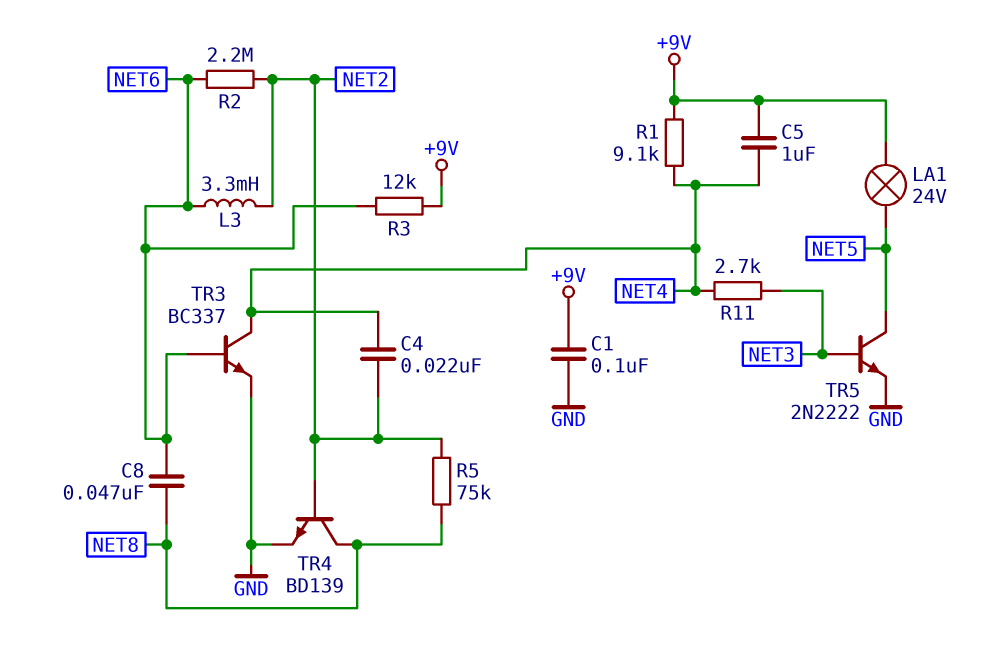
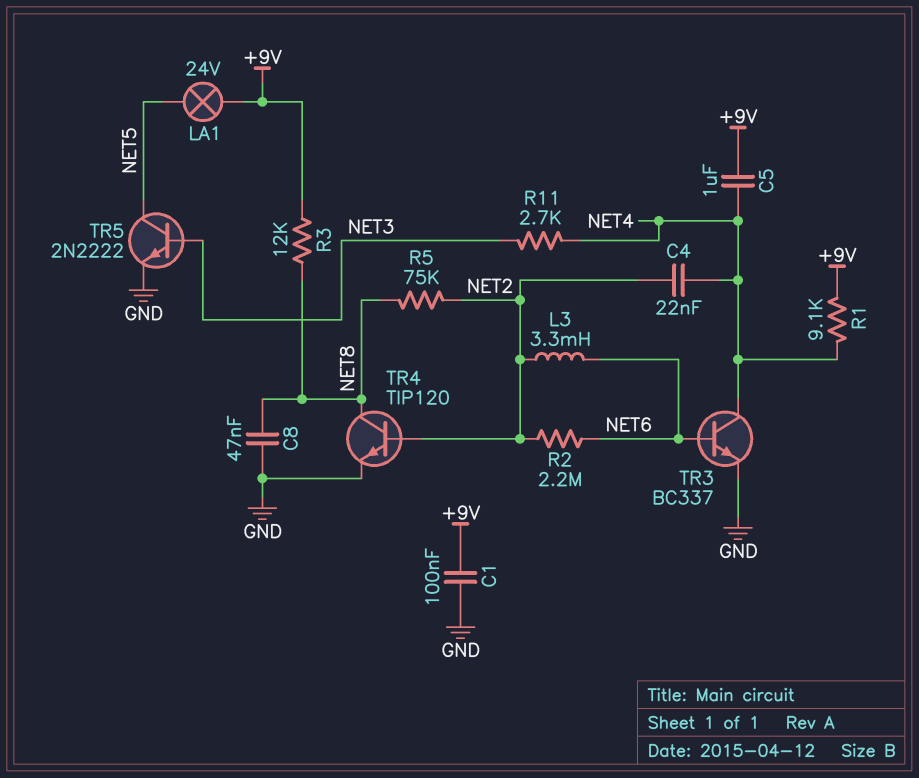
C8: 47nF (NET6, NET8) -> 47nF (GND, NET8)
R3: 12k (+9V, NET6) -> 12k (+9V, NET8)
TR4: NPN BD139 (B NET2, C NET8, E GND) -> NPN TIP120 (B NET2, C NET8, E GND)

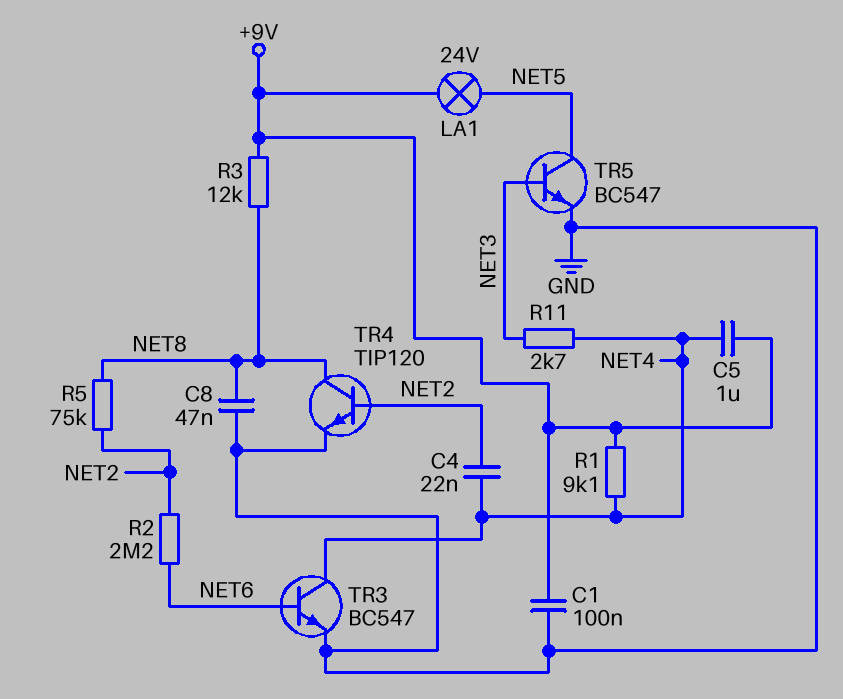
L3: 3.3mH (NET2, NET6) -> none
TR3: NPN BC337 (B NET6, C NET4, E GND) -> NPN BC547 (B NET6, C NET4, E GND)
TR5: NPN 2N2222 (B NET3, C NET5, E GND) -> NPN BC547 (B NET3, C NET5, E GND)

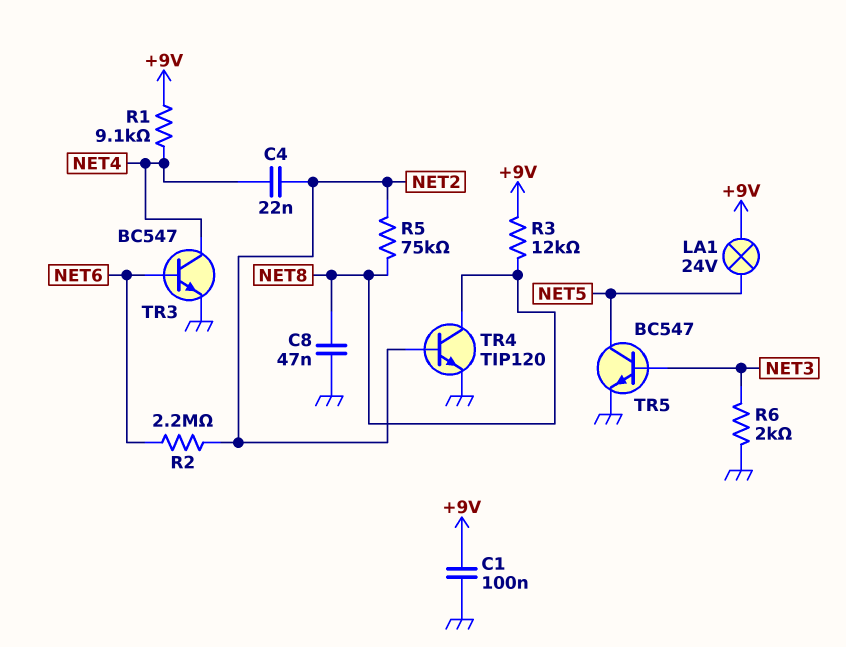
C5: 1uF (+9V, NET4) -> none
R6: none -> 2k (GND, NET3)
R11: 2.7k (NET3, NET4) -> none

